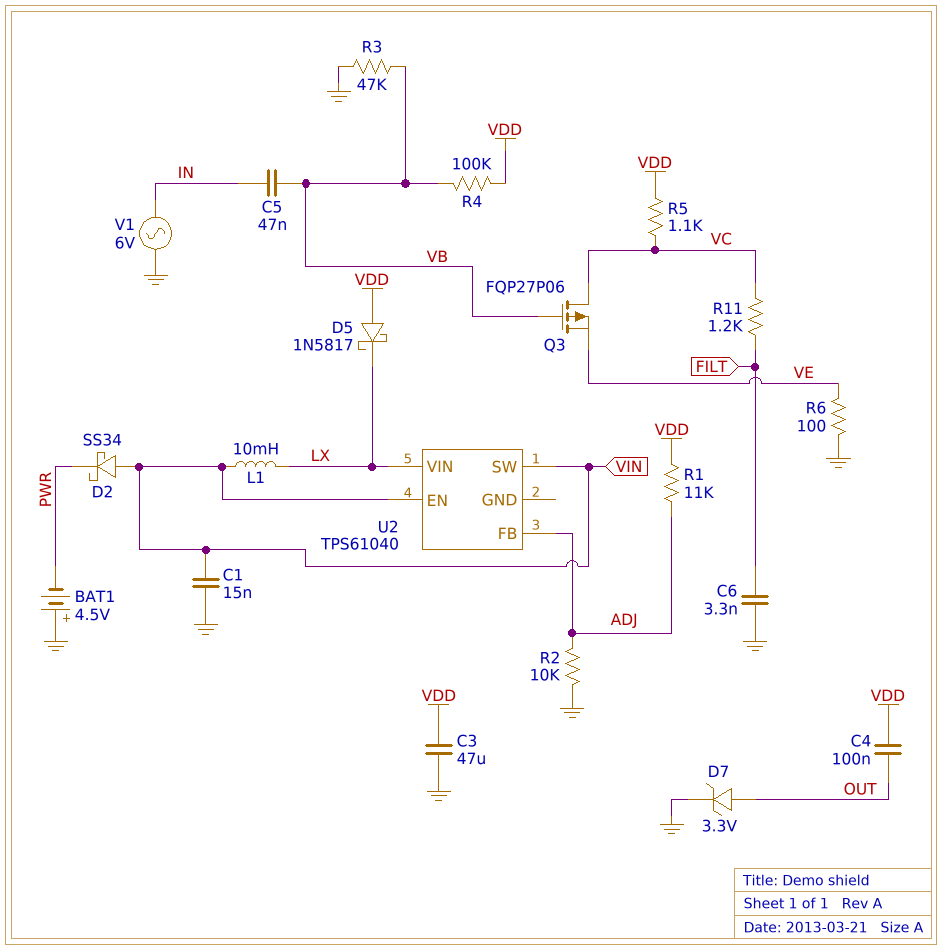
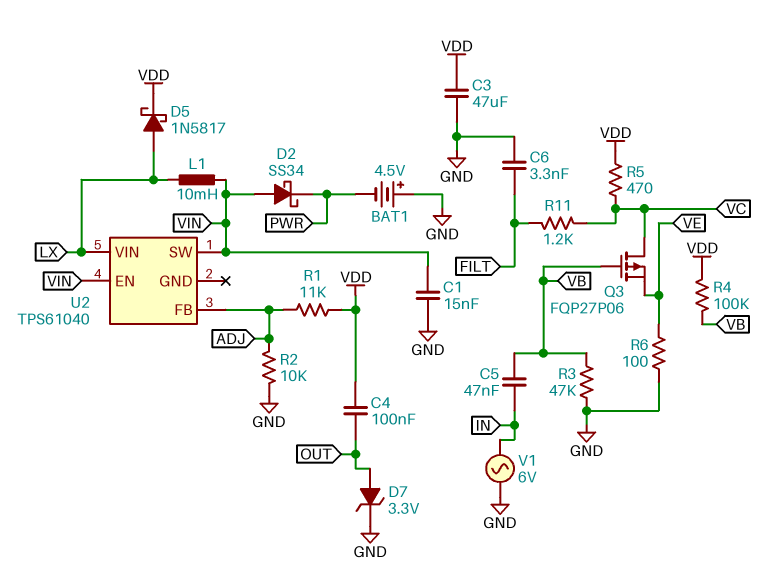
D5: schottky 1N5817 (A VDD, K LX) -> schottky 1N5817 (A LX, K VDD)
R5: 1.1k (VC, VDD) -> 470 (VC, VDD)

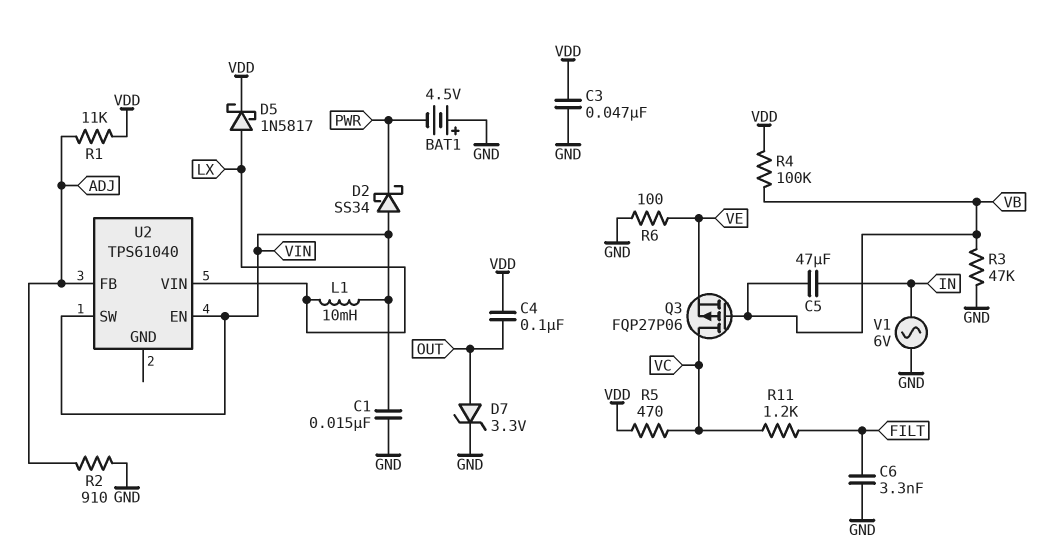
C3: 47uF (GND, VDD) -> 47nF (GND, VDD)
C5: 47nF (IN, VB) -> 47uF (IN, VB)
R2: 10k (ADJ, GND) -> 910 (ADJ, GND)

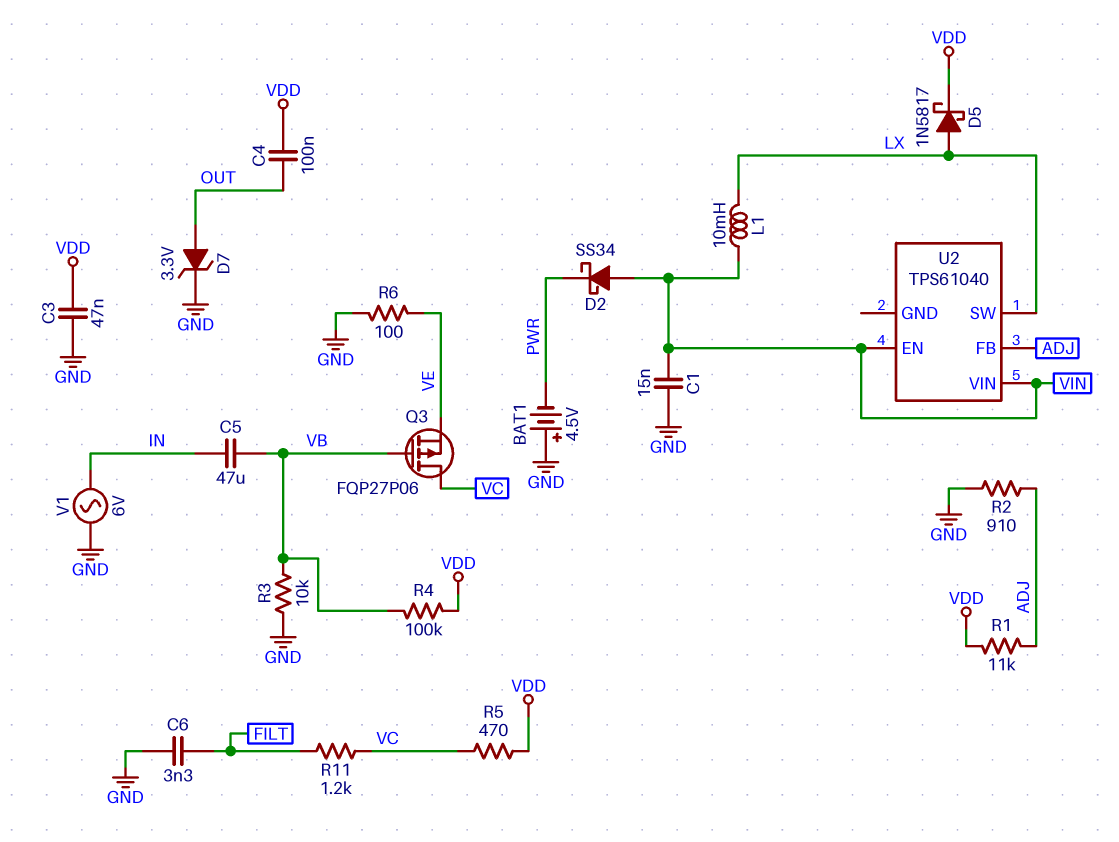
R3: 47k (GND, VB) -> 10k (GND, VB)
U2 pin SW: VIN -> LX
U2 pin VIN: LX -> VIN

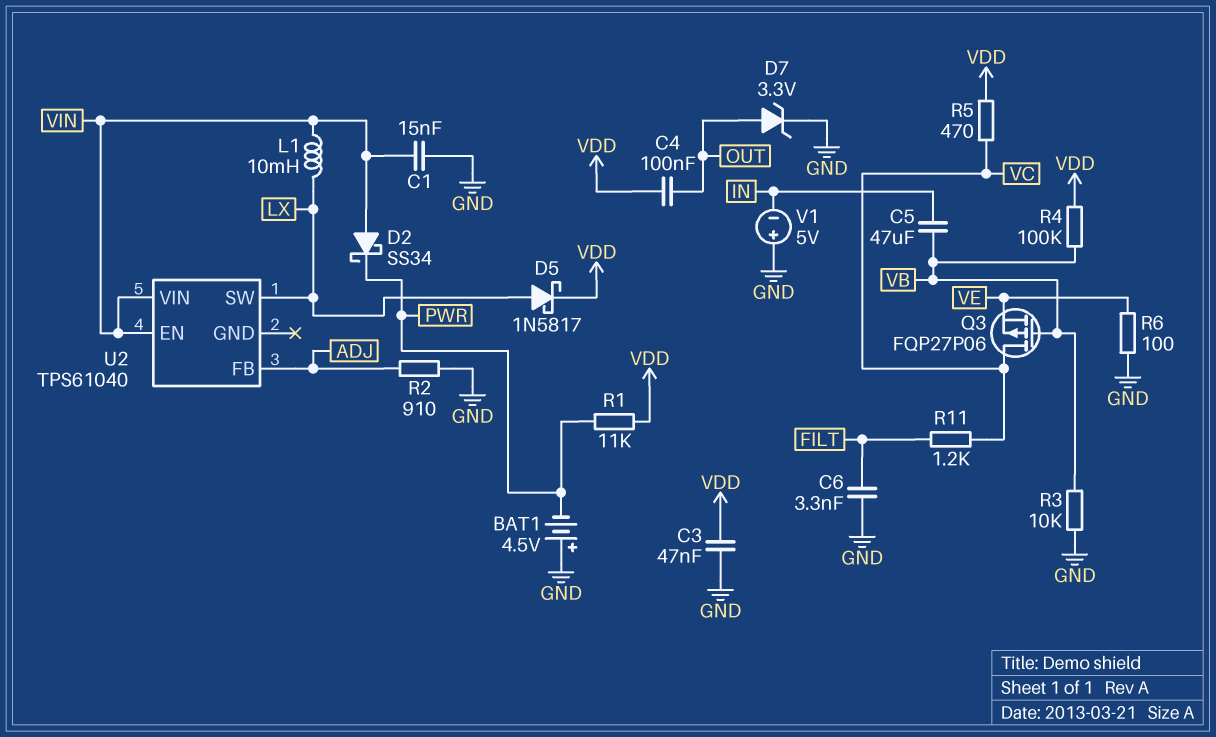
R1: 11k (ADJ, VDD) -> 11k (PWR, VDD)
V1: AC 6V (GND, IN) -> 5V (plus GND, minus IN)

